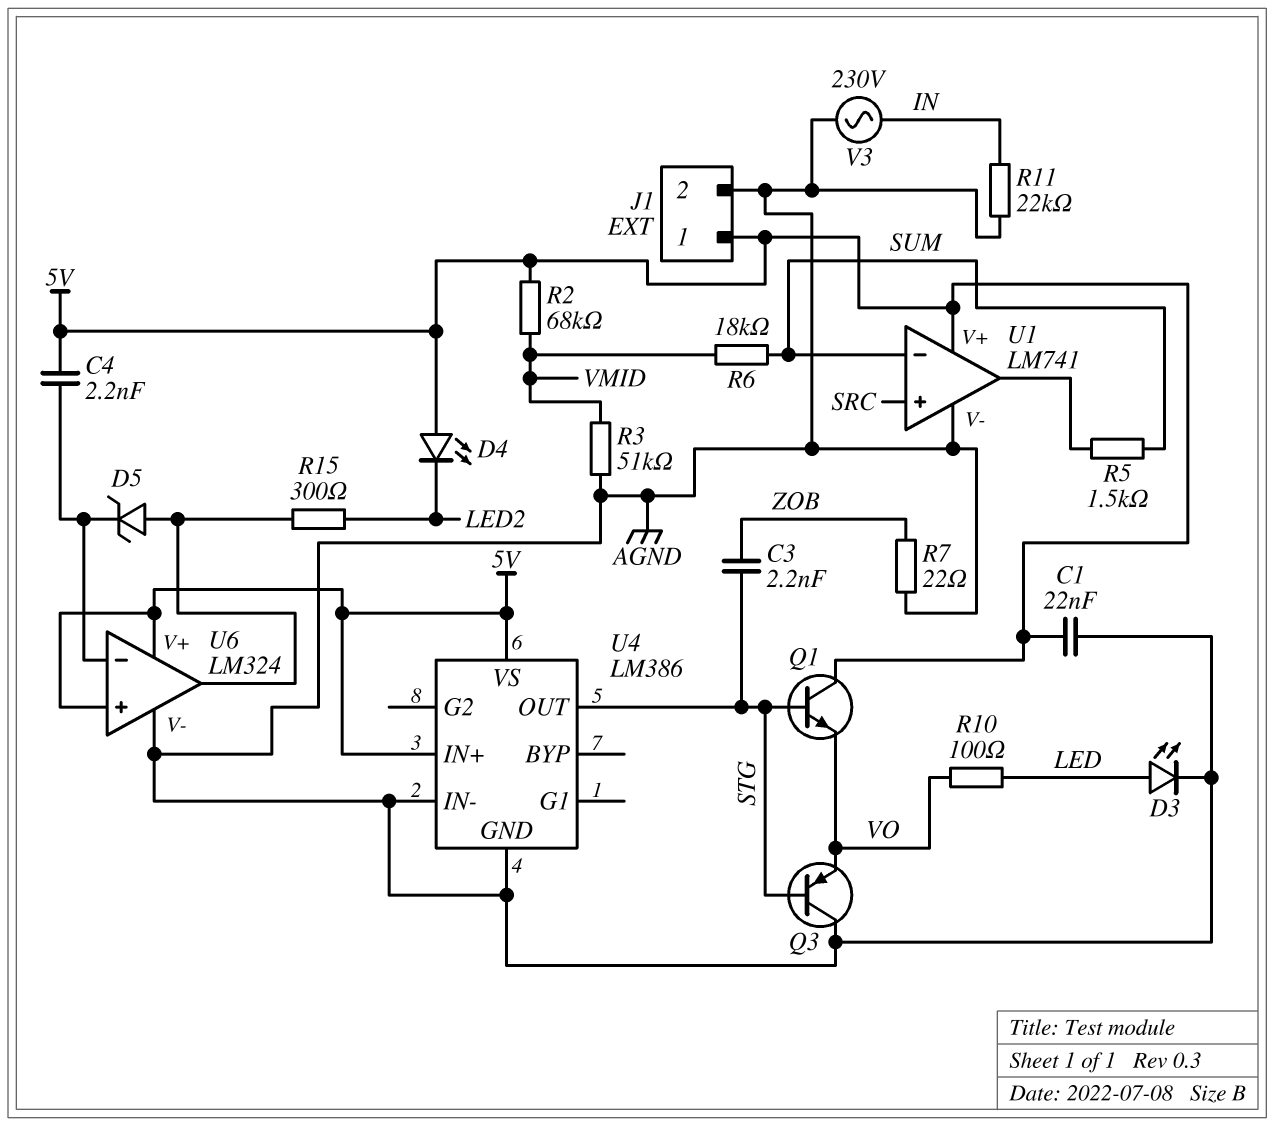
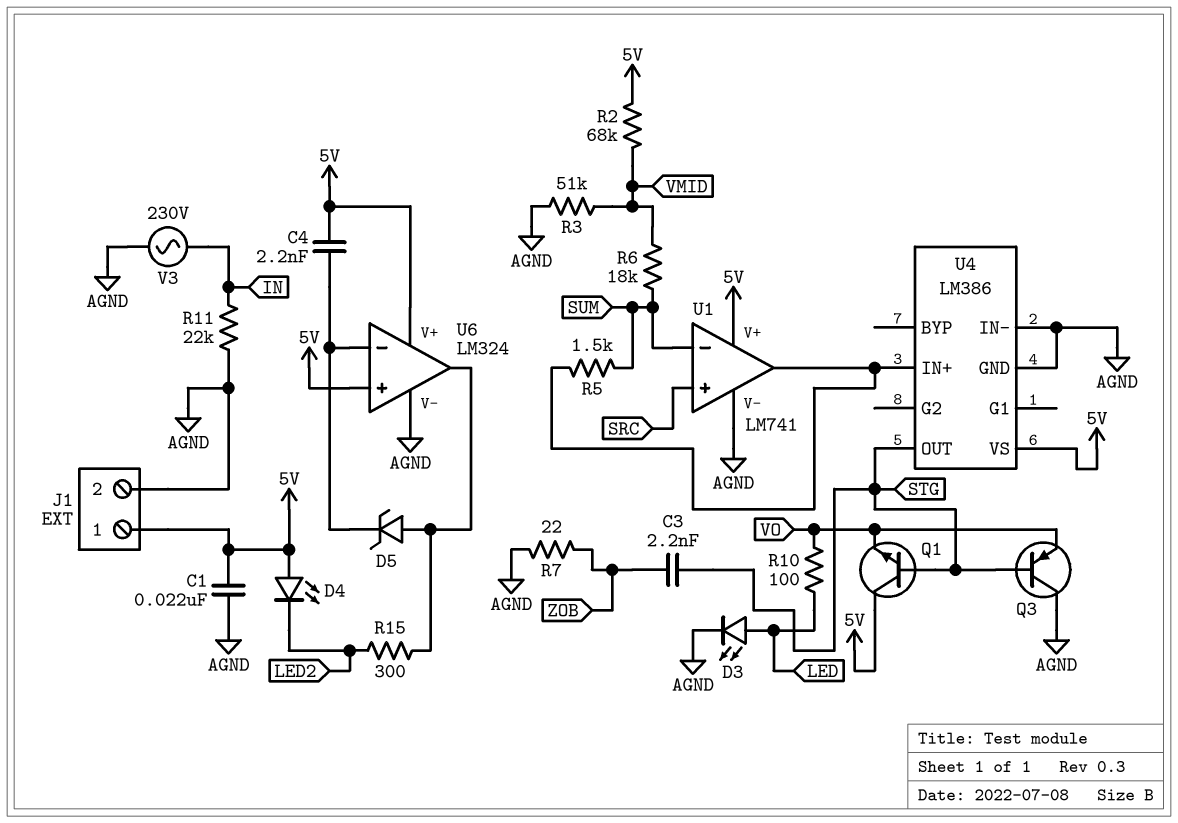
U4 pin IN+: 5V -> U1/out

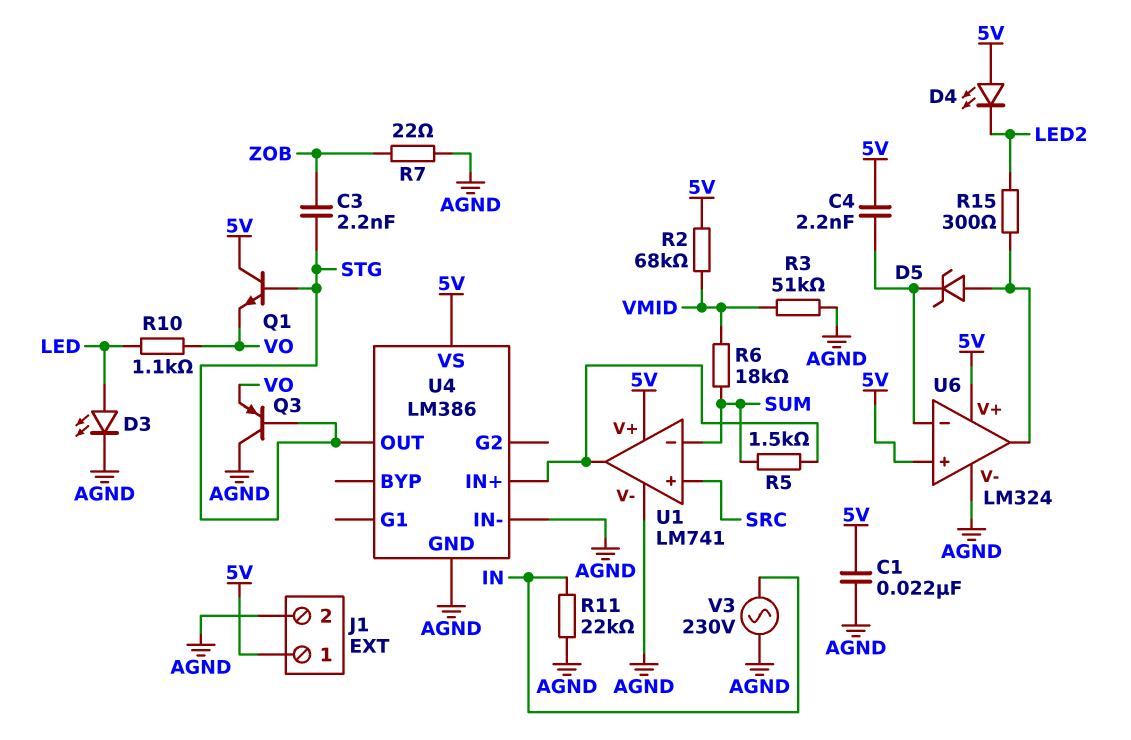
R10: 100 (LED, VO) -> 1.1k (LED, VO)

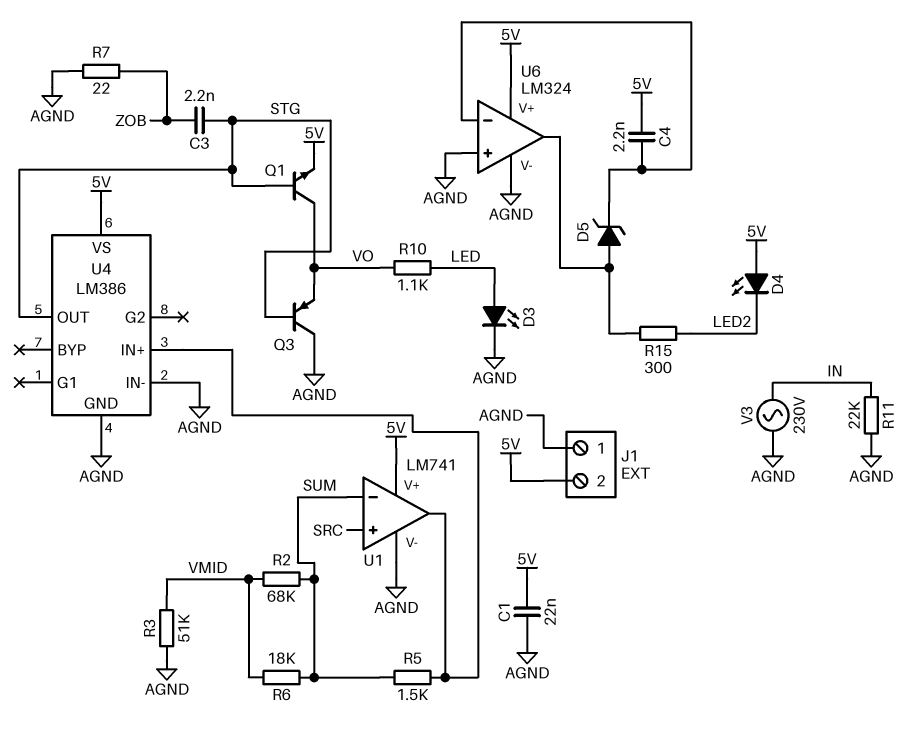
J1 pin 1: 5V -> AGND
J1 pin 2: AGND -> 5V
Q1: NPN (B STG, C 5V, E VO) -> NPN (B STG, C VO, E 5V)
R2: 68k (5V, VMID) -> 68k (SUM, VMID)
U6 pin in+: 5V -> AGND

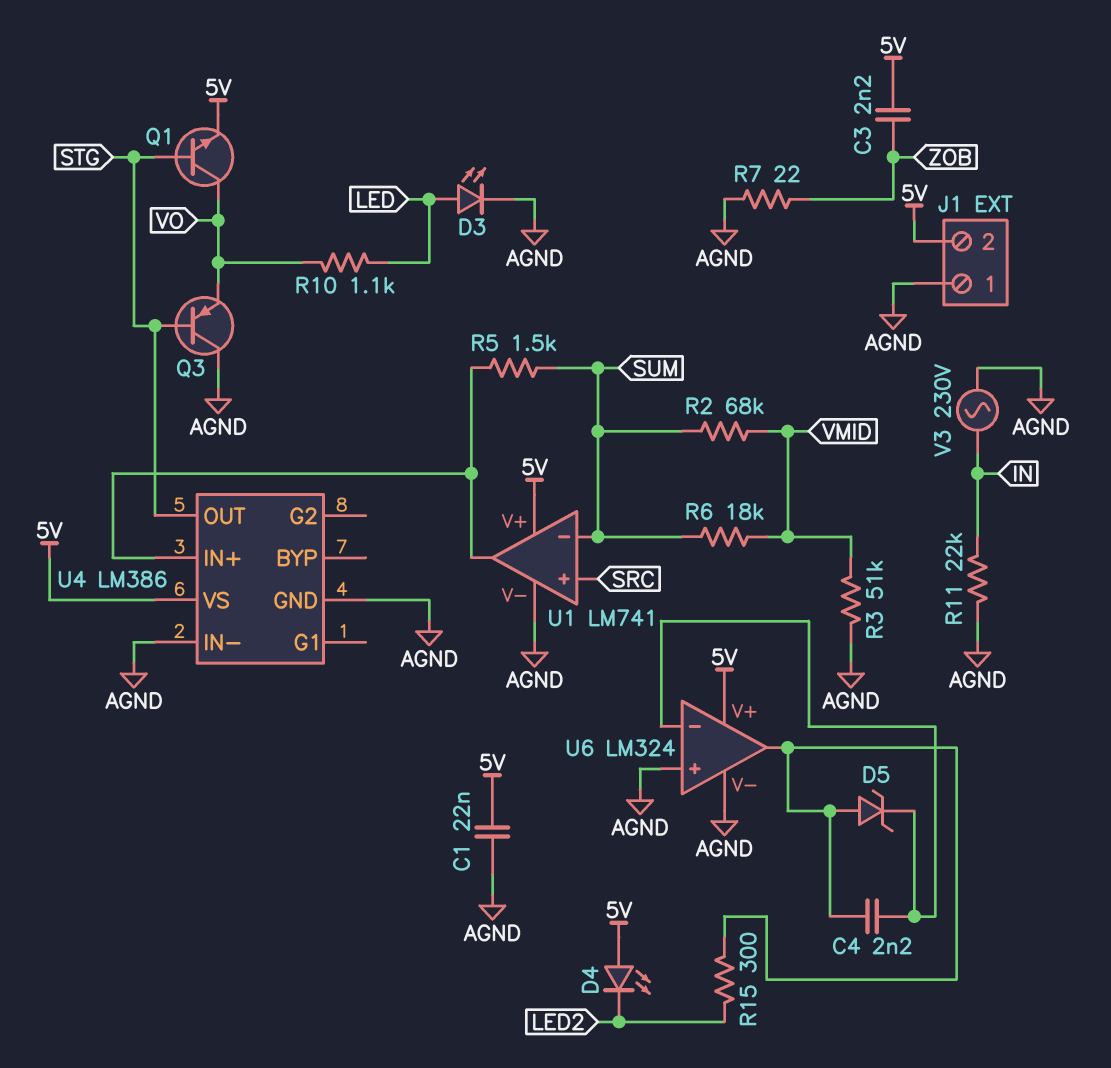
C3: 2.2nF (STG, ZOB) -> 2.2nF (5V, ZOB)
C4: 2.2nF (5V, U6/in-) -> 2.2nF (U6/in-, U6/out)

